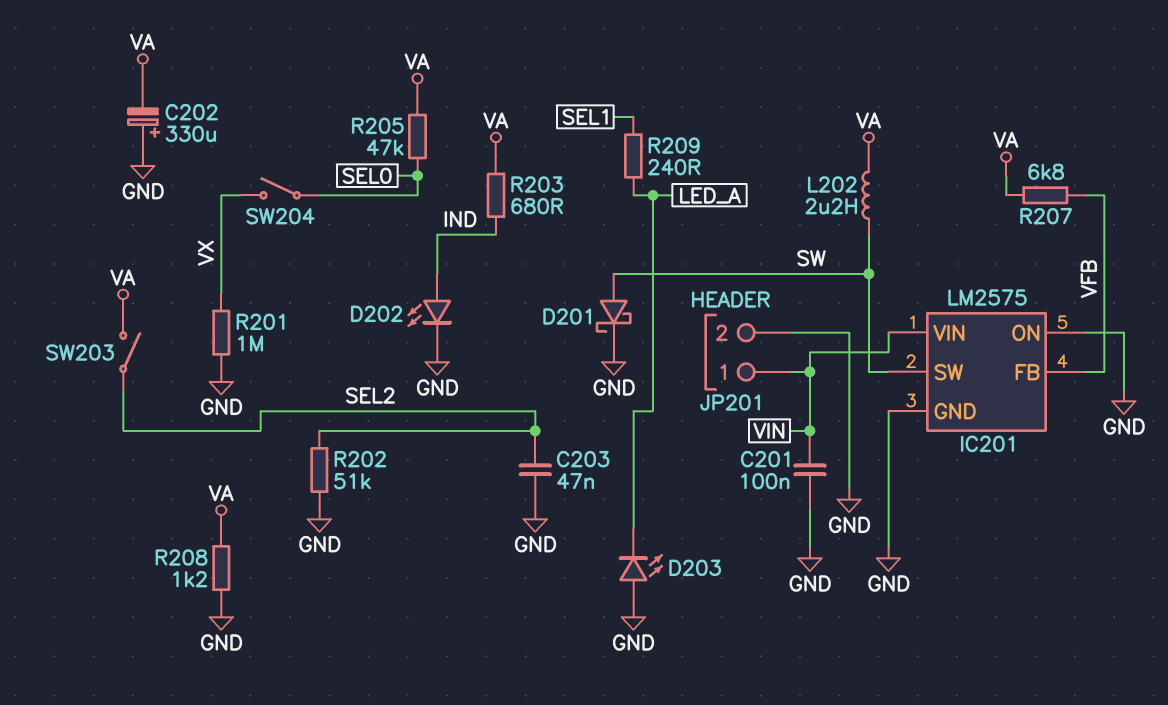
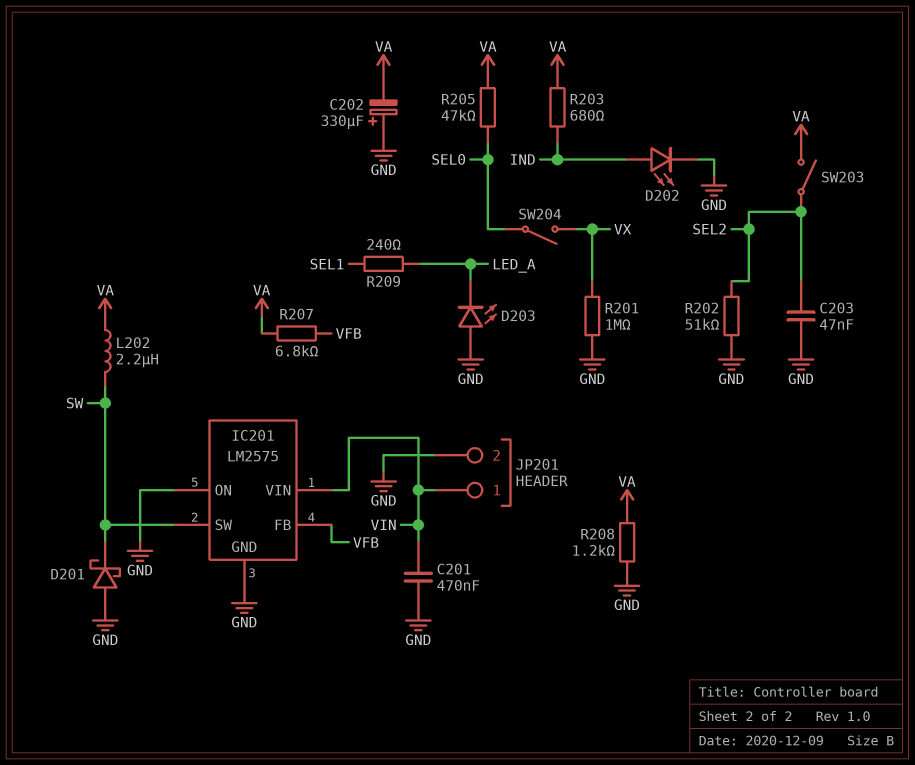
C201: 100nF (GND, VIN) -> 470nF (GND, VIN)
D201: schottky (A SW, K GND) -> schottky (A GND, K SW)

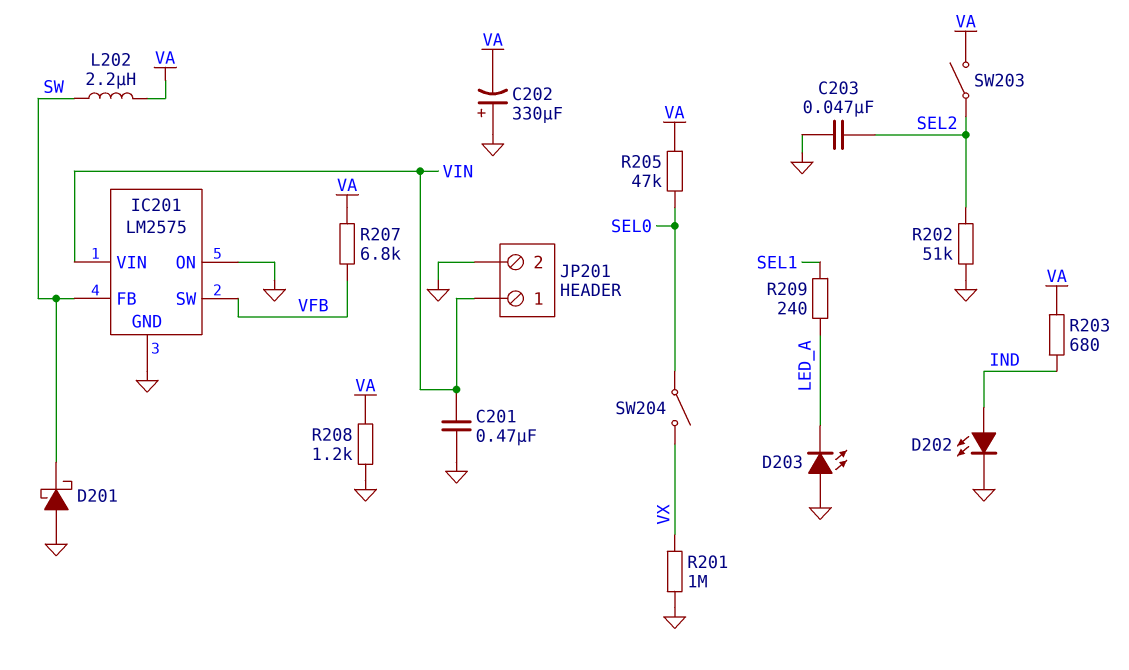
IC201 pin FB: VFB -> SW
IC201 pin SW: SW -> VFB

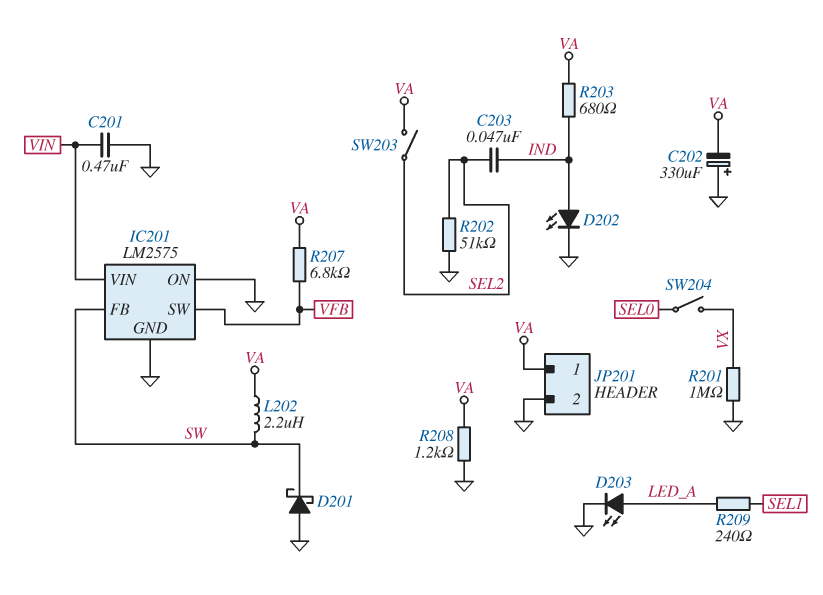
C203: 47nF (GND, SEL2) -> 47nF (IND, SEL2)
D203: LED (A GND, K LED_A) -> LED (A LED_A, K GND)
JP201 pin 1: VIN -> VA
R205: 47k (SEL0, VA) -> none

